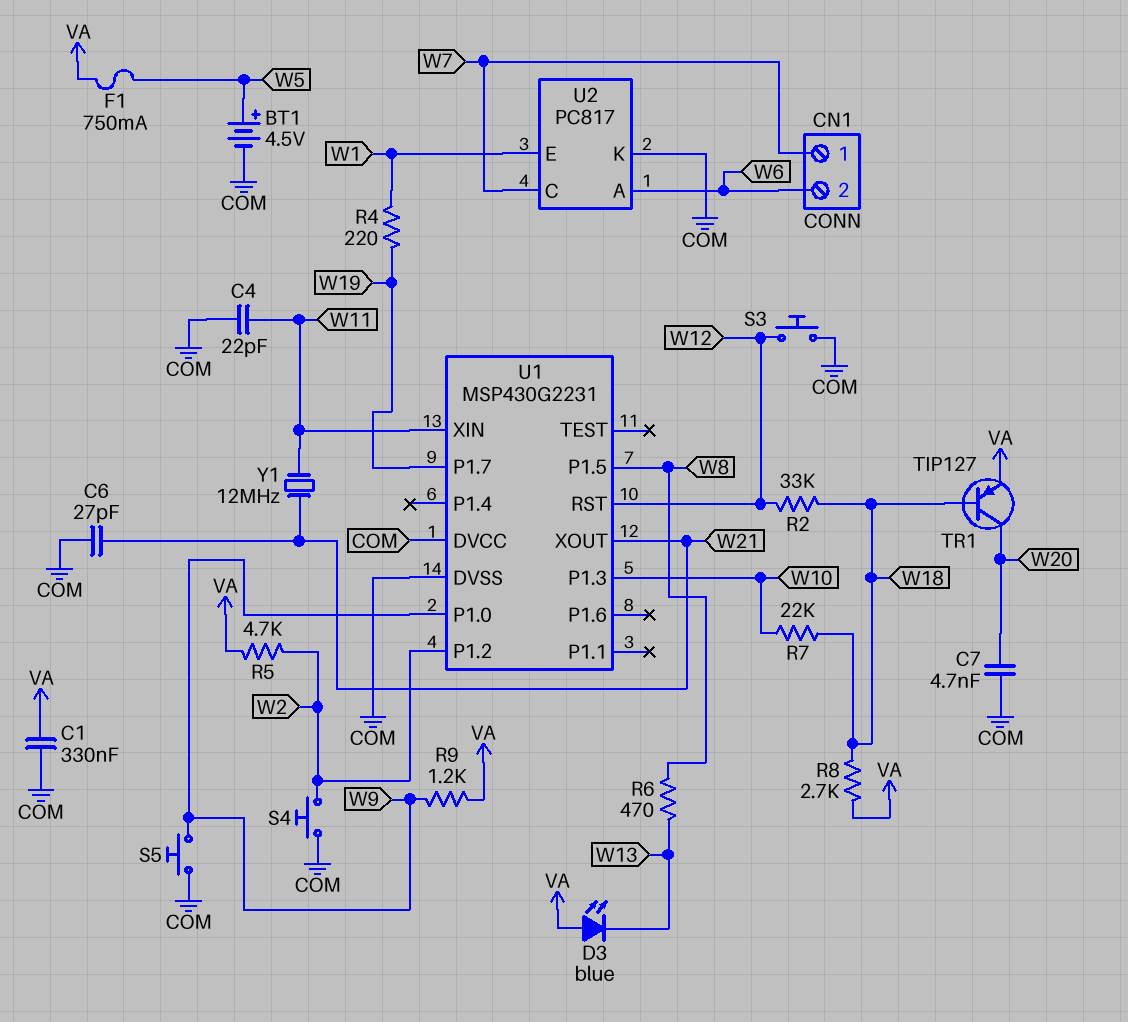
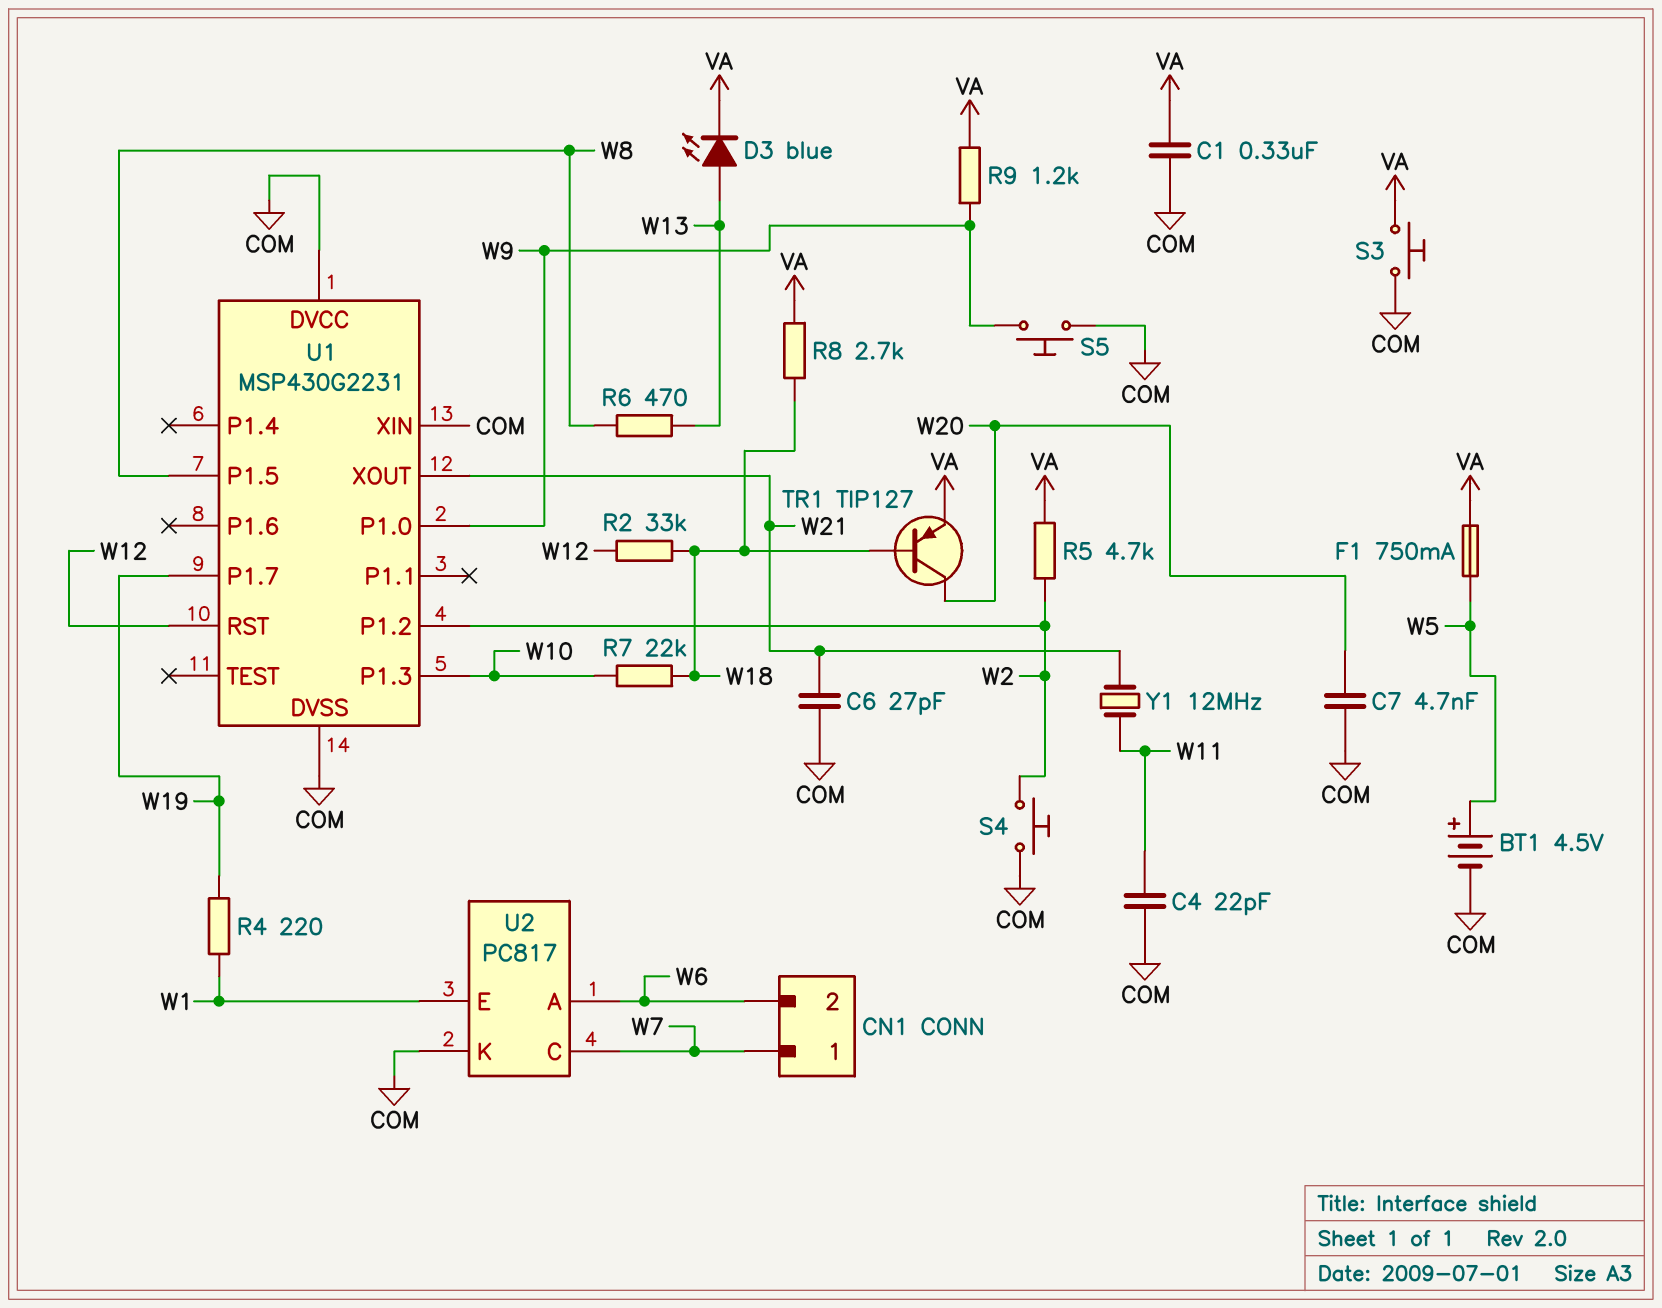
D3: LED blue (A VA, K W13) -> LED blue (A W13, K VA)
S3: button (COM, W12) -> button (COM, VA)
U1 pin XIN: W11 -> COM

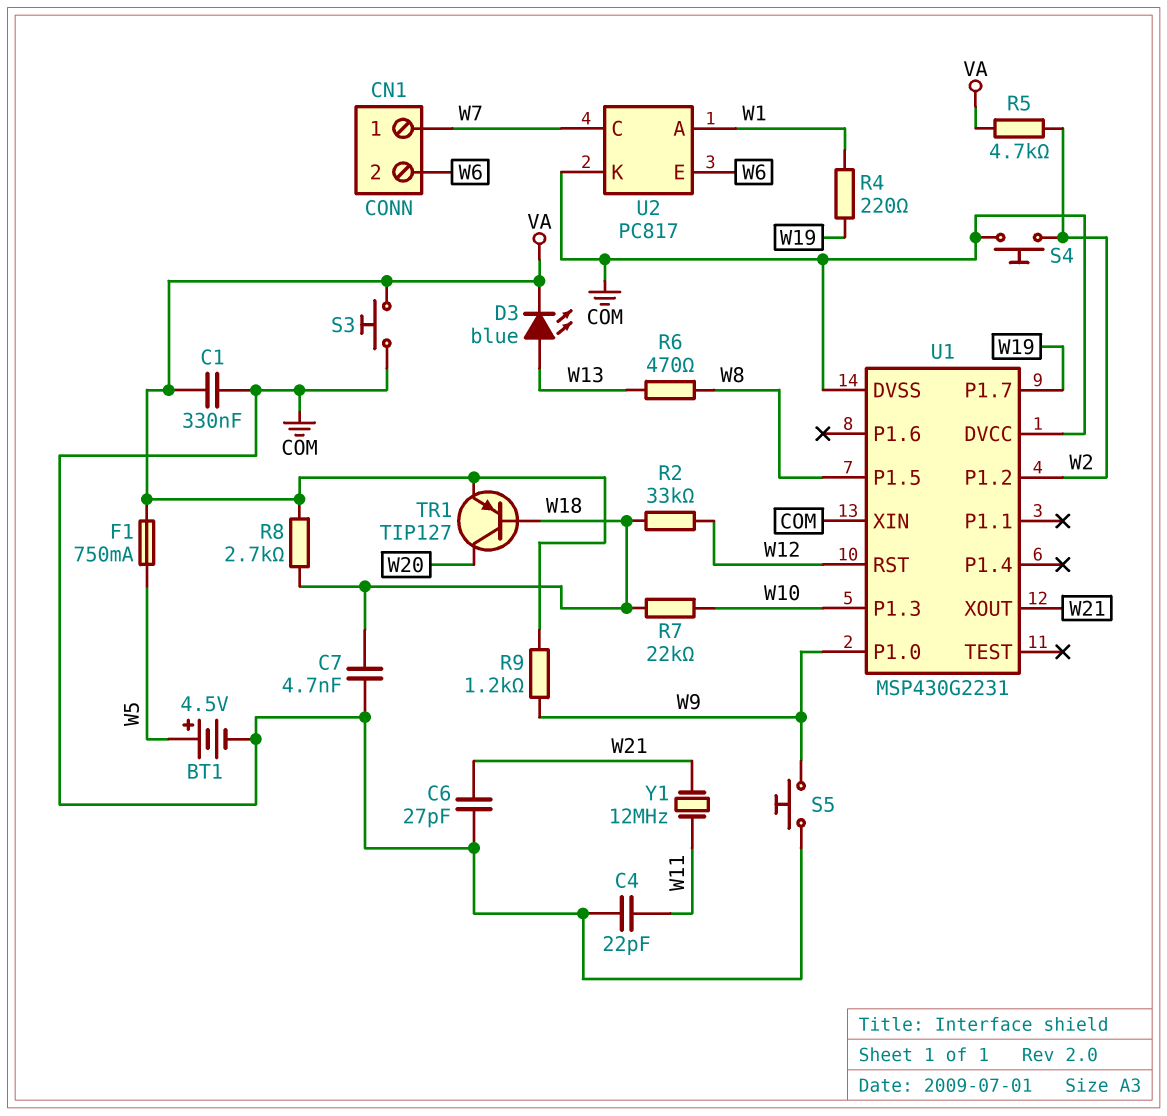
C7: 4.7nF (COM, W20) -> 4.7nF (COM, W18)
U2 pin A: W6 -> W1
U2 pin E: W1 -> W6

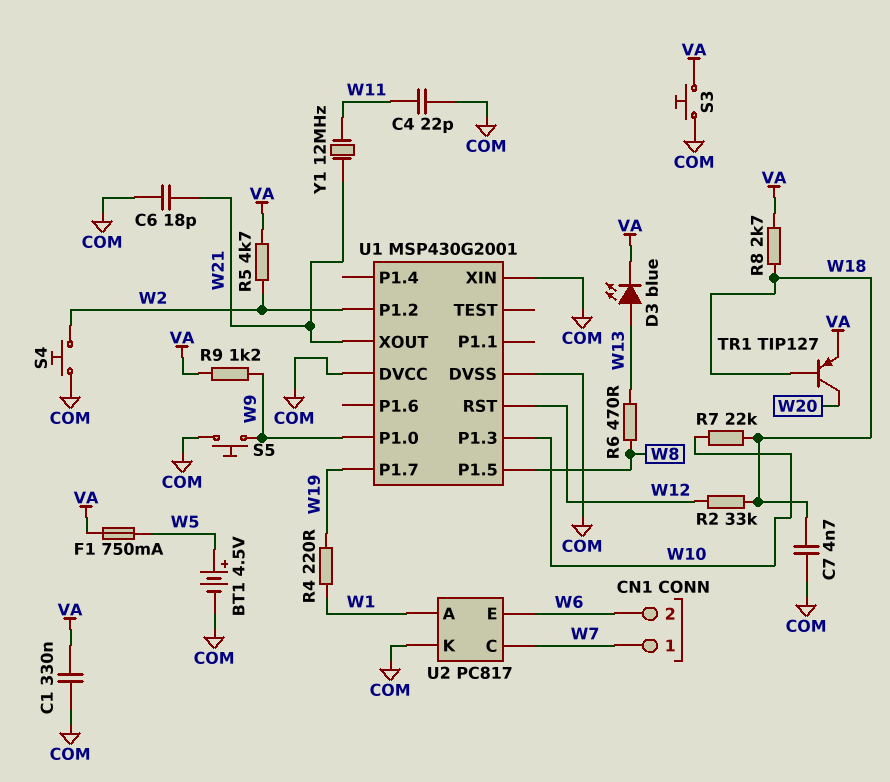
C6: 27pF (COM, W21) -> 18pF (COM, W21)
U1: MSP430G2231 -> MSP430G2001

